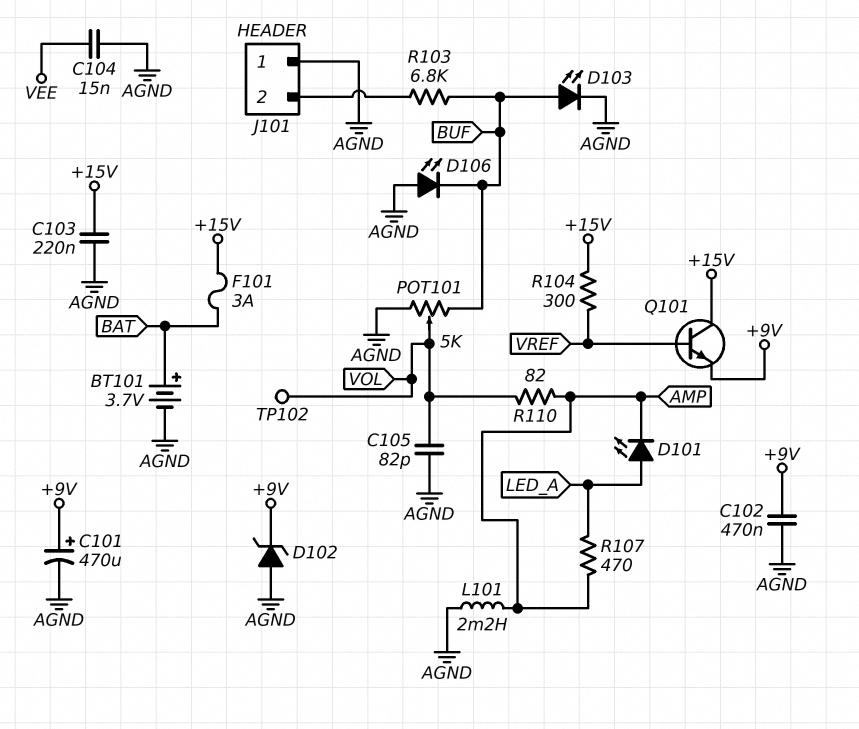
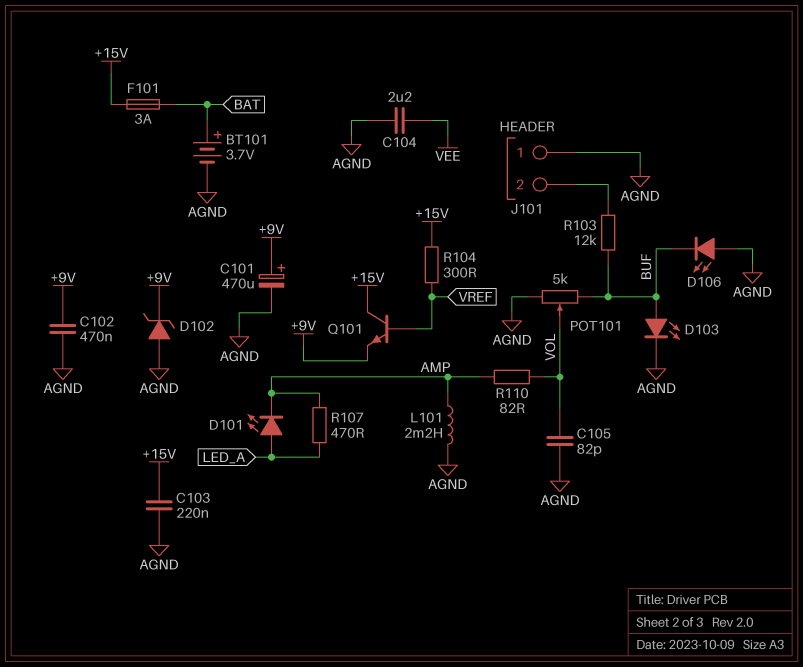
C104: 15nF (AGND, VEE) -> 2.2uF (AGND, VEE)
R103: 6.8k (BUF, J101/2) -> 12k (BUF, J101/2)
TP102: test point (VOL) -> none

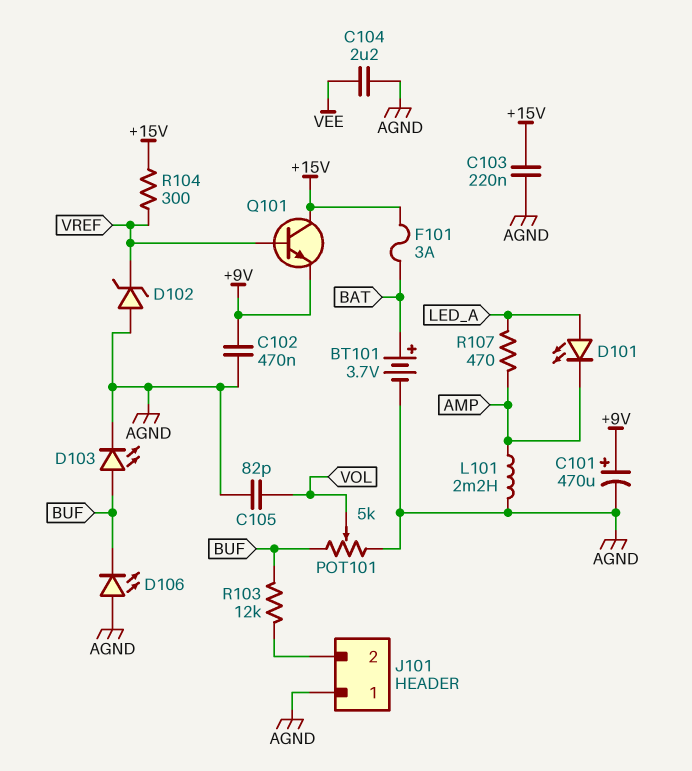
D102: zener (A AGND, K +9V) -> zener (A AGND, K VREF)
R110: 82 (AMP, VOL) -> none

